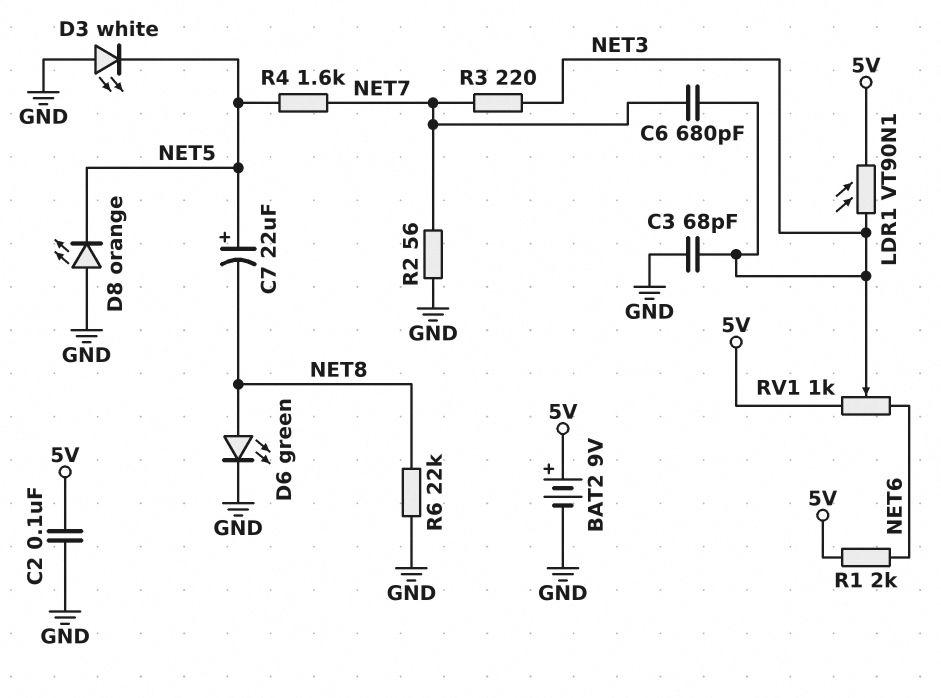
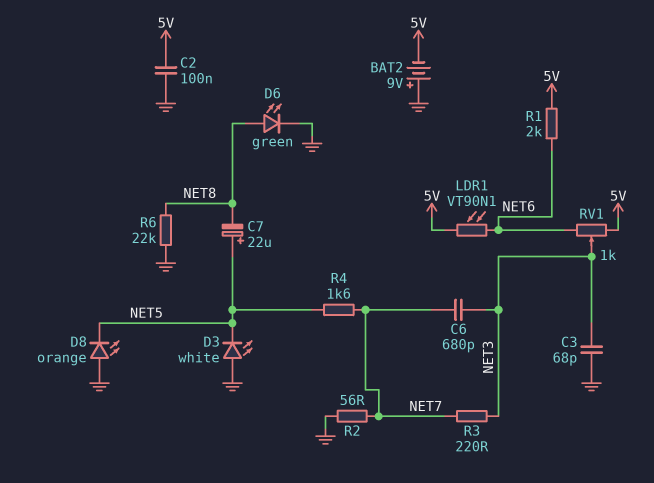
BAT2: 9V (plus 5V, minus GND) -> 9V (plus GND, minus 5V)
LDR1: VT90N1 (5V, NET3) -> VT90N1 (5V, NET6)

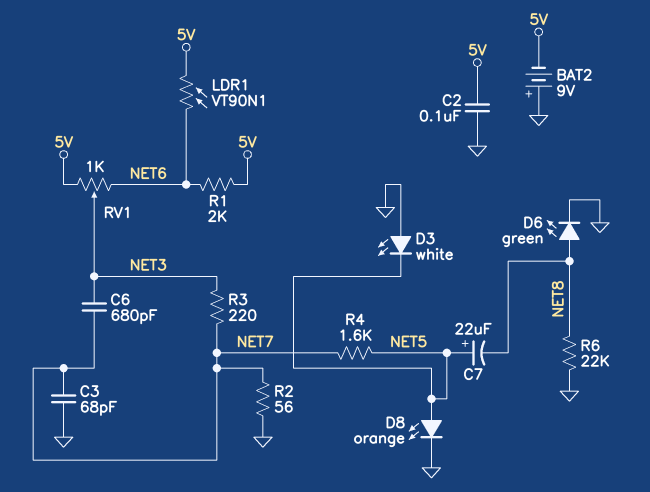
C3: 68pF (GND, NET3) -> 68pF (GND, NET7)
D8: LED orange (A GND, K NET5) -> LED orange (A NET5, K GND)

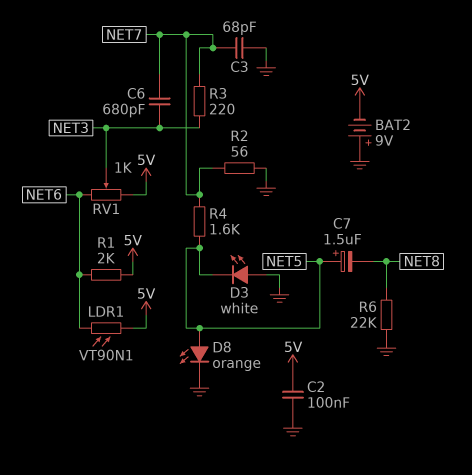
C7: 22uF (plus NET5, minus NET8) -> 1.5uF (plus NET5, minus NET8)
D6: LED green (A NET8, K GND) -> none

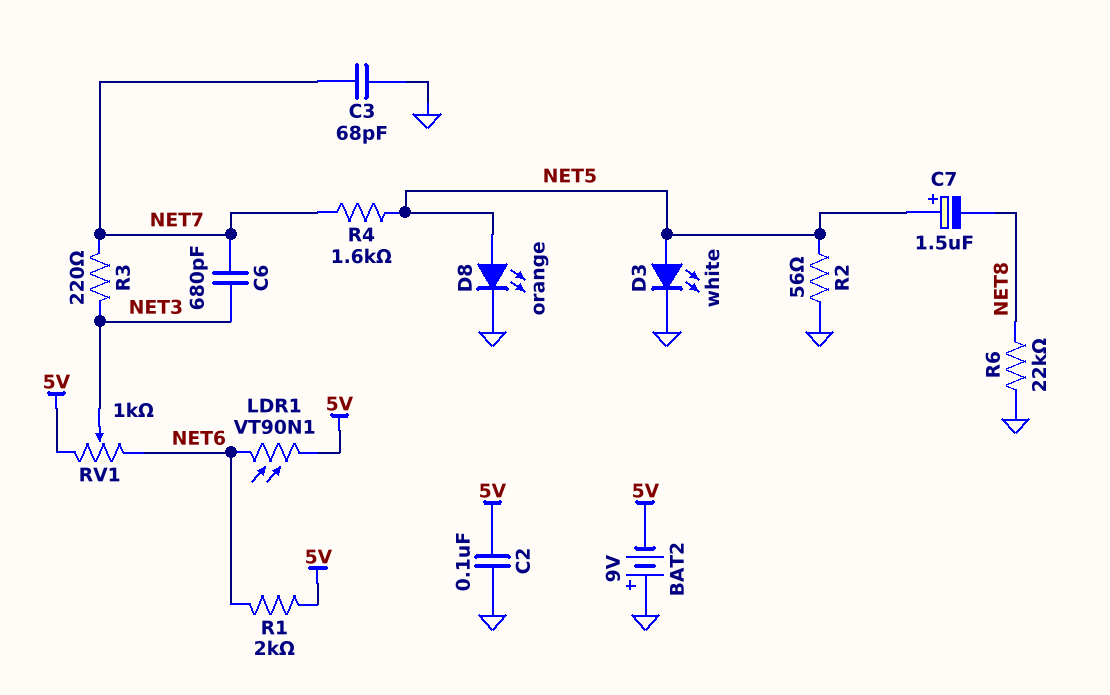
D3: LED white (A GND, K NET5) -> LED white (A NET5, K GND)
R2: 56 (GND, NET7) -> 56 (GND, NET5)

